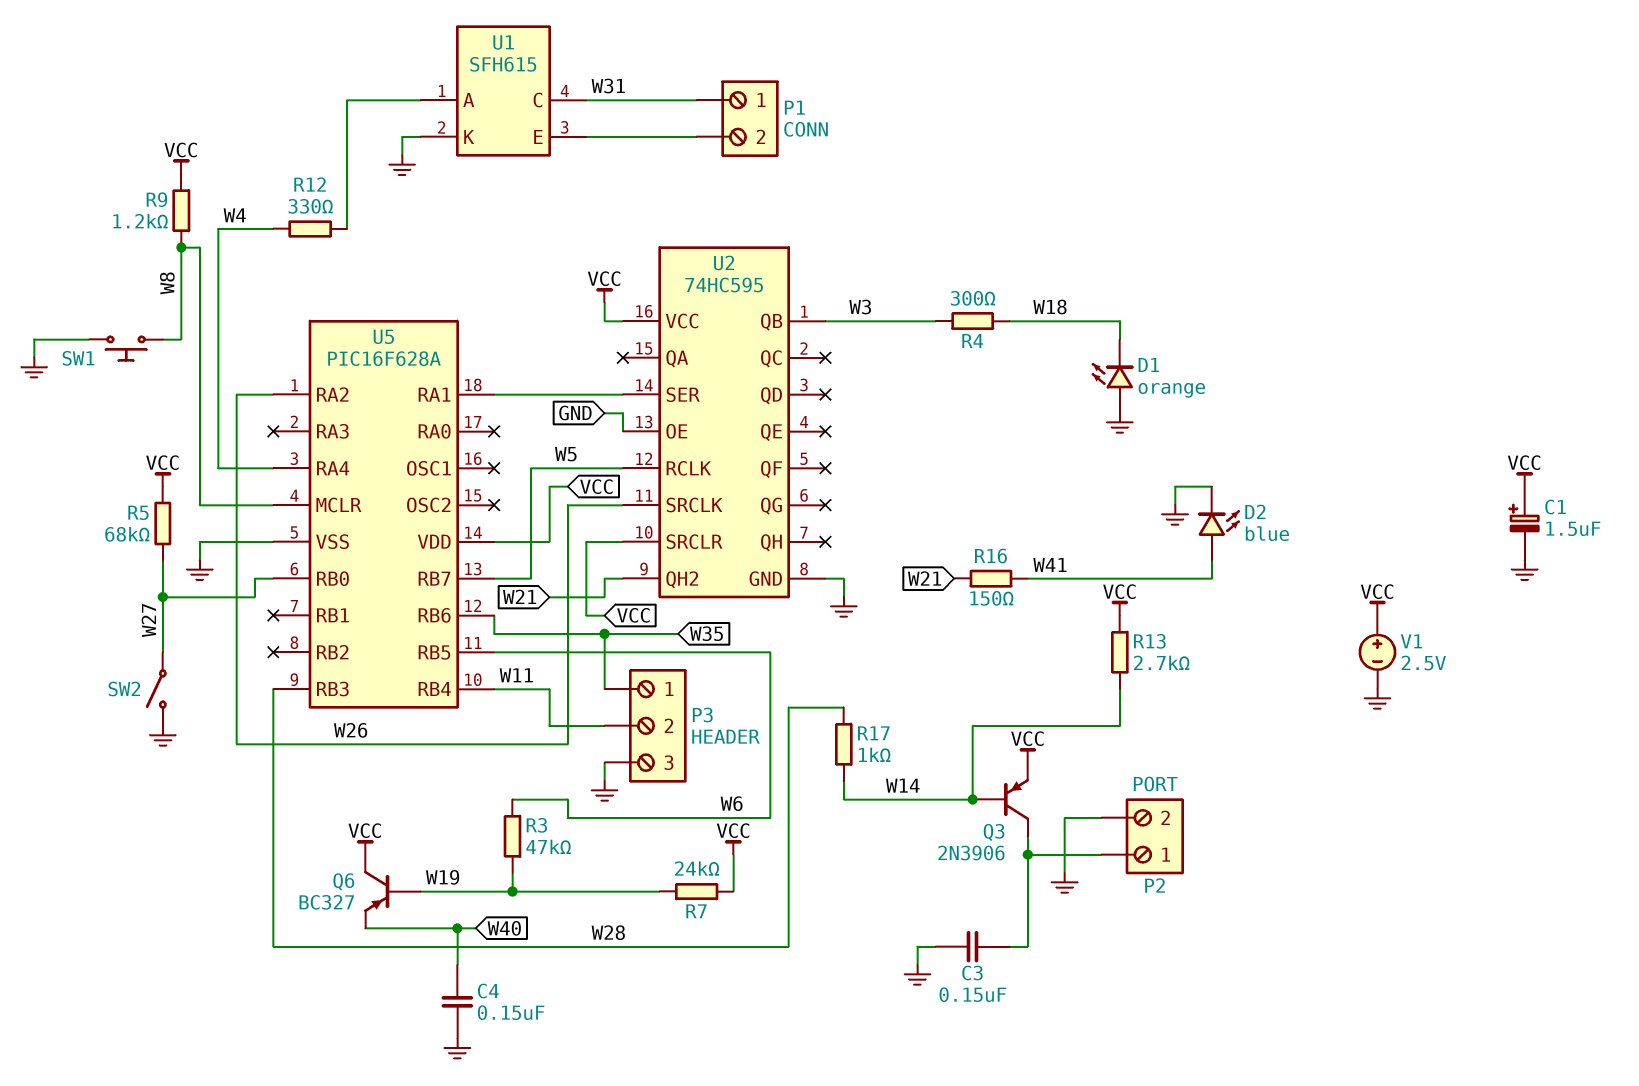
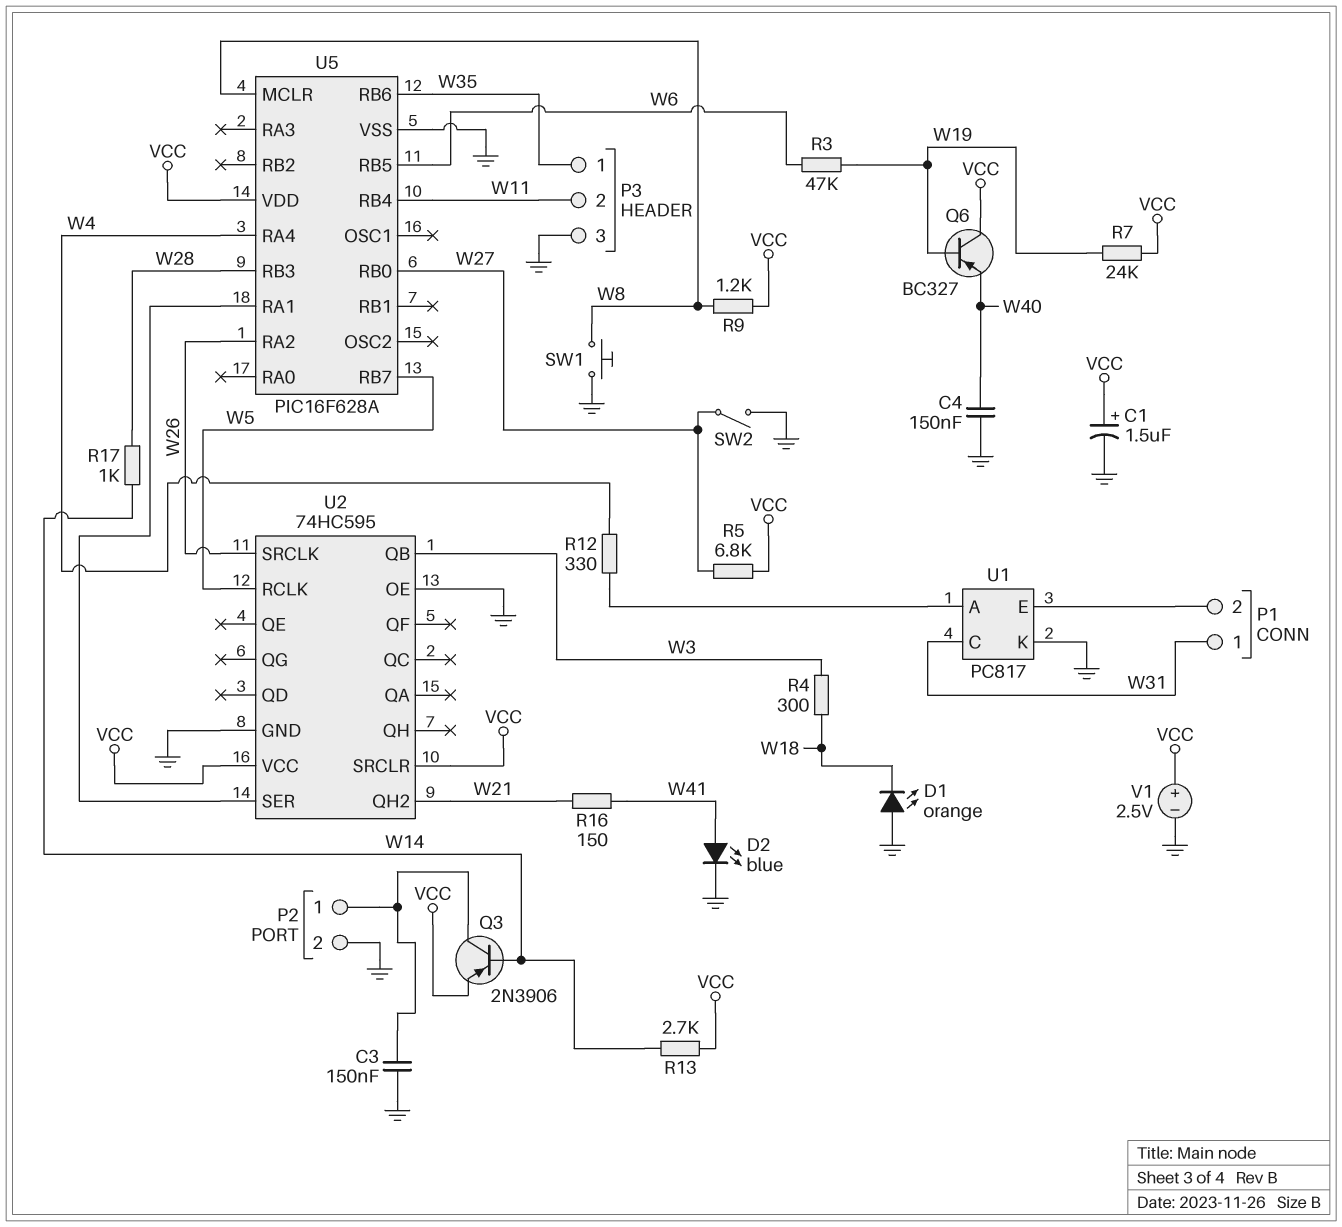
R5: 68k (VCC, W27) -> 6.8k (VCC, W27)
U1: SFH615 -> PC817

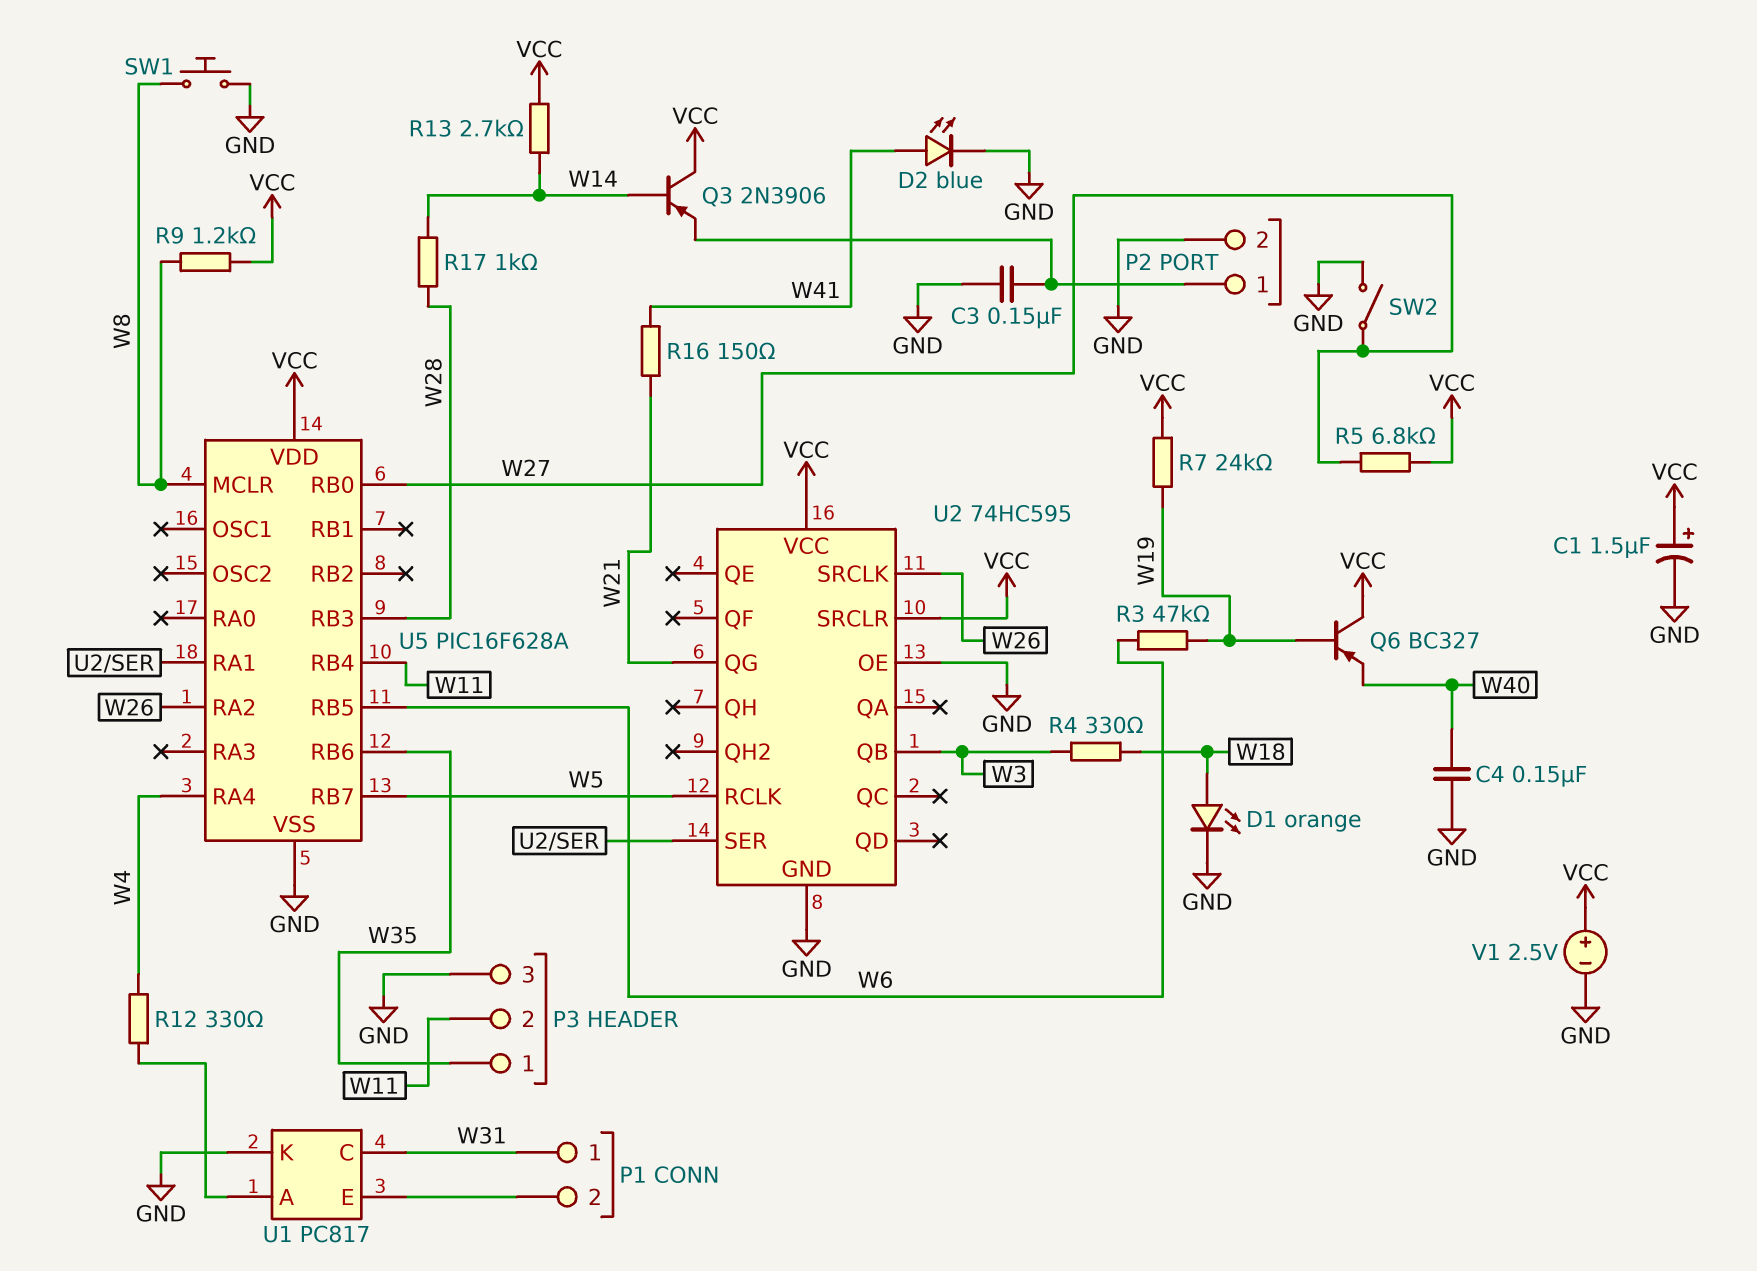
D1: LED orange (A GND, K W18) -> LED orange (A W18, K GND)
Q3: PNP 2N3906 (B W14, C P2/1, E VCC) -> PNP 2N3906 (B W14, C VCC, E P2/1)
R4: 300 (W3, W18) -> 330 (W3, W18)
U2 pin QG: none -> W21
U2 pin QH2: W21 -> none

